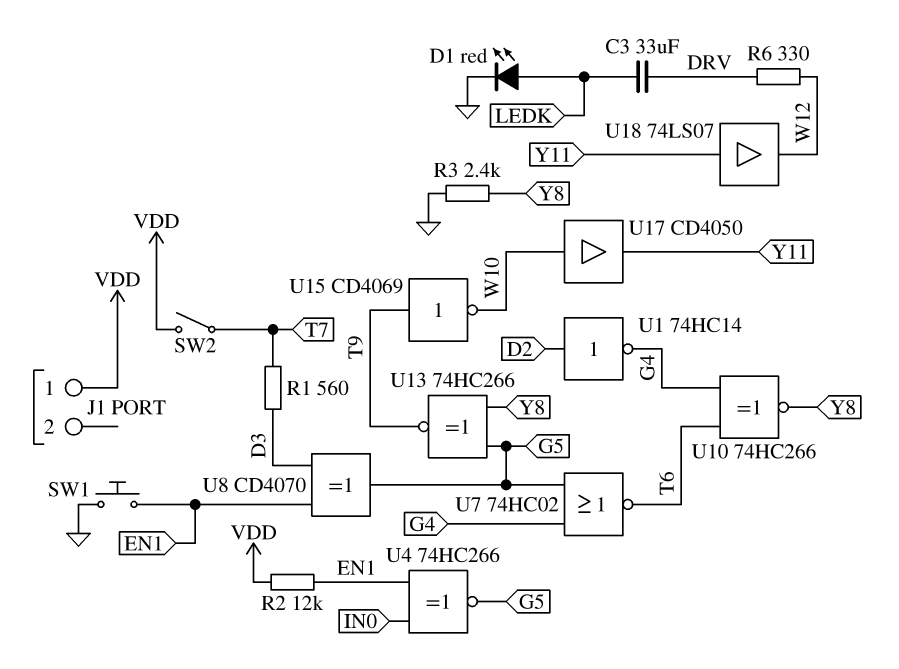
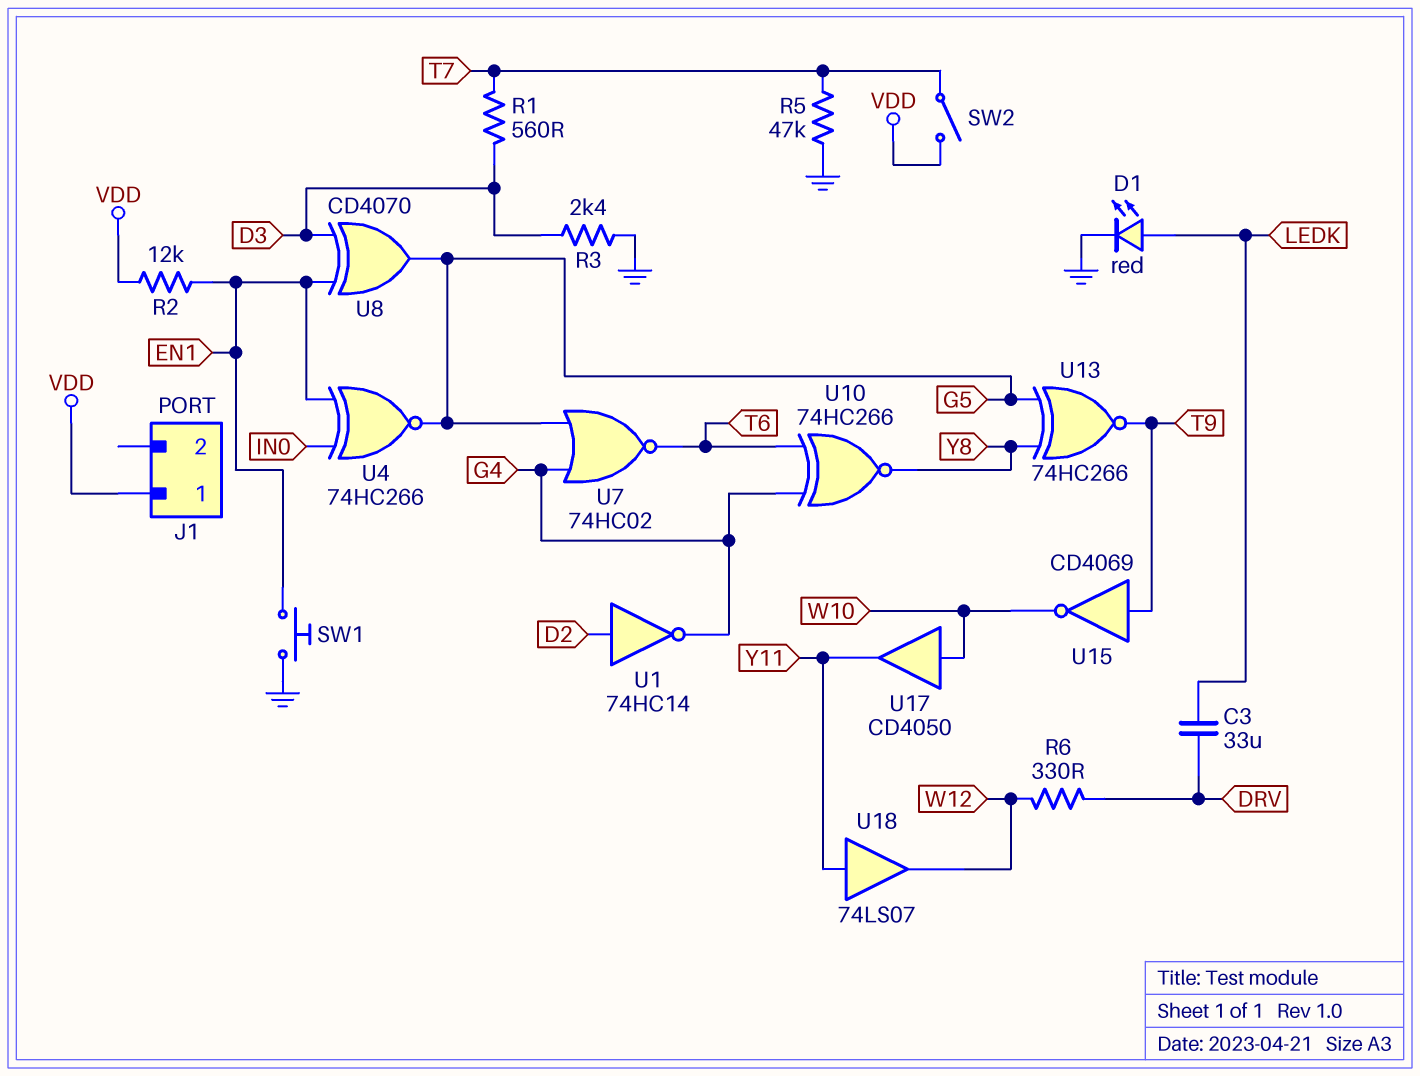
R3: 2.4k (GND, Y8) -> 2.4k (D3, GND)
R5: none -> 47k (GND, T7)

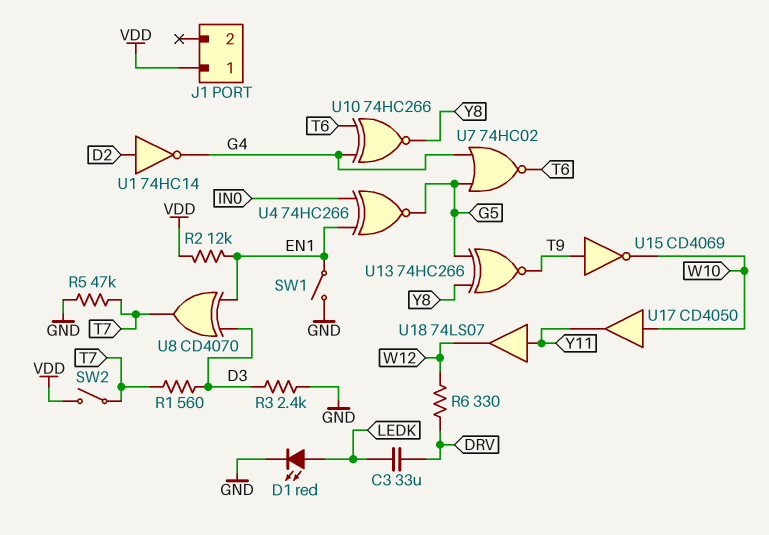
SW1: button (EN1, GND) -> switch (EN1, GND)
U8: XOR CD4070 (in D3, in EN1, out G5) -> XOR CD4070 (in D3, in EN1, out T7)

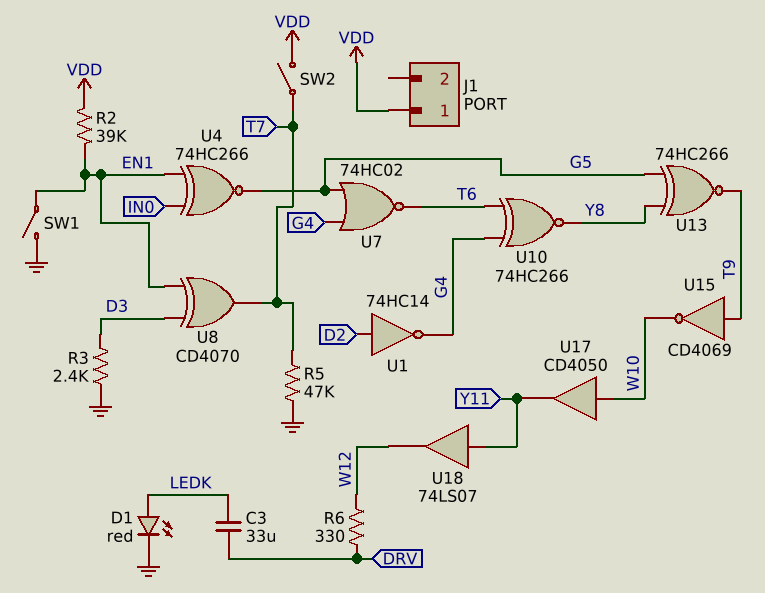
R1: 560 (D3, T7) -> none
R2: 12k (EN1, VDD) -> 39k (EN1, VDD)

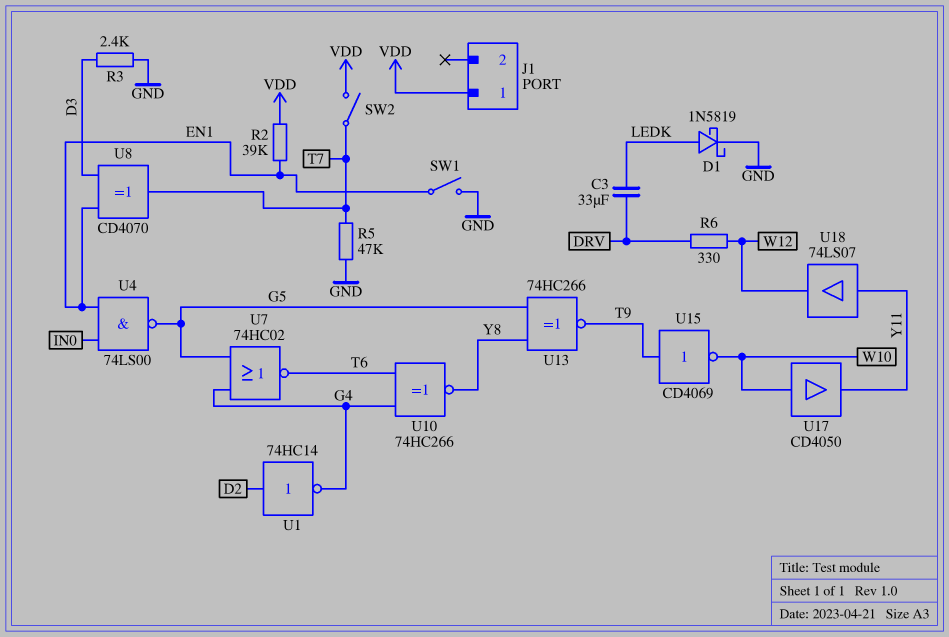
D1: LED red (A LEDK, K GND) -> schottky 1N5819 (A LEDK, K GND)
U4: XNOR 74HC266 (in EN1, in IN0, out G5) -> NAND 74LS00 (in EN1, in IN0, out G5)

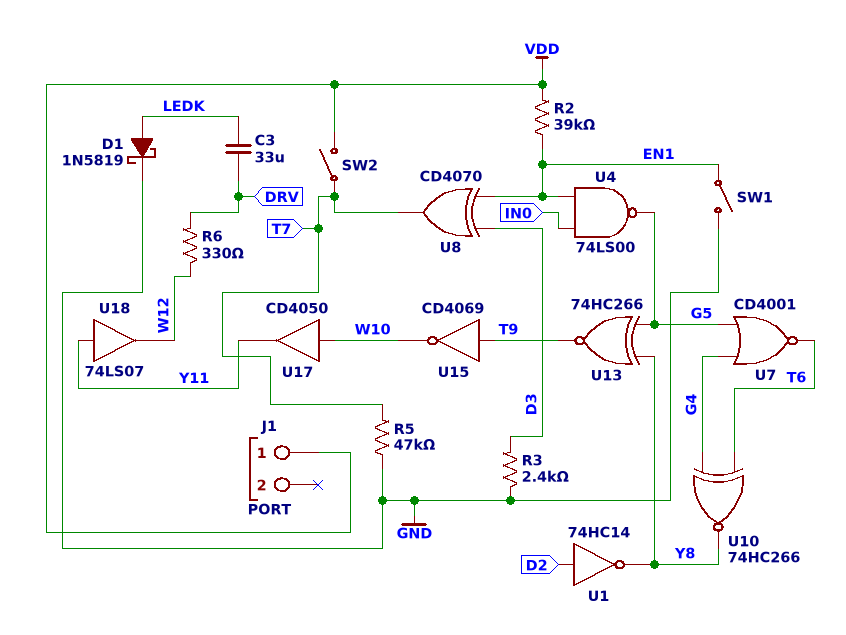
U1: NOT 74HC14 (in D2, out G4) -> NOT 74HC14 (in D2, out Y8)
U7: NOR 74HC02 (in G4, in G5, out T6) -> NOR CD4001 (in G4, in G5, out T6)

